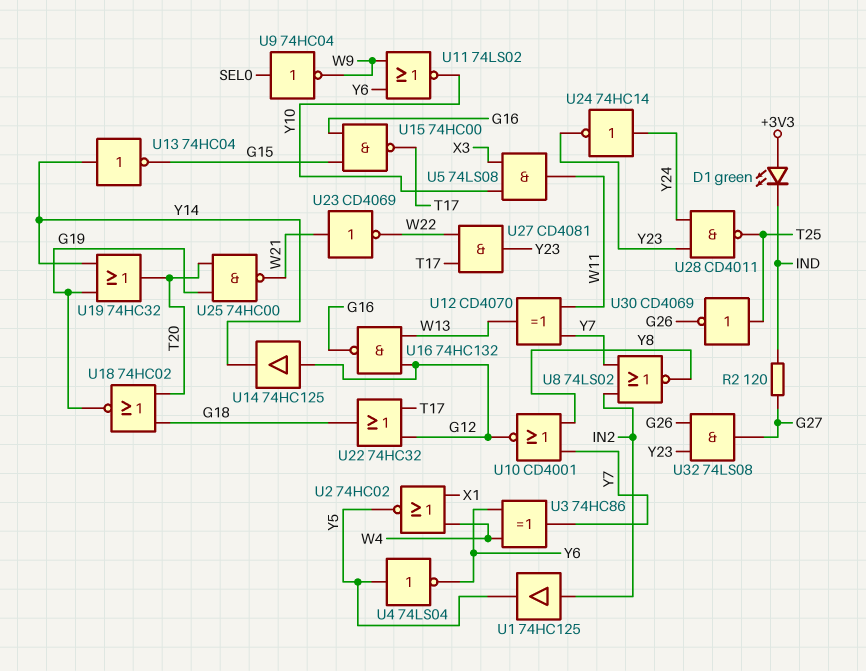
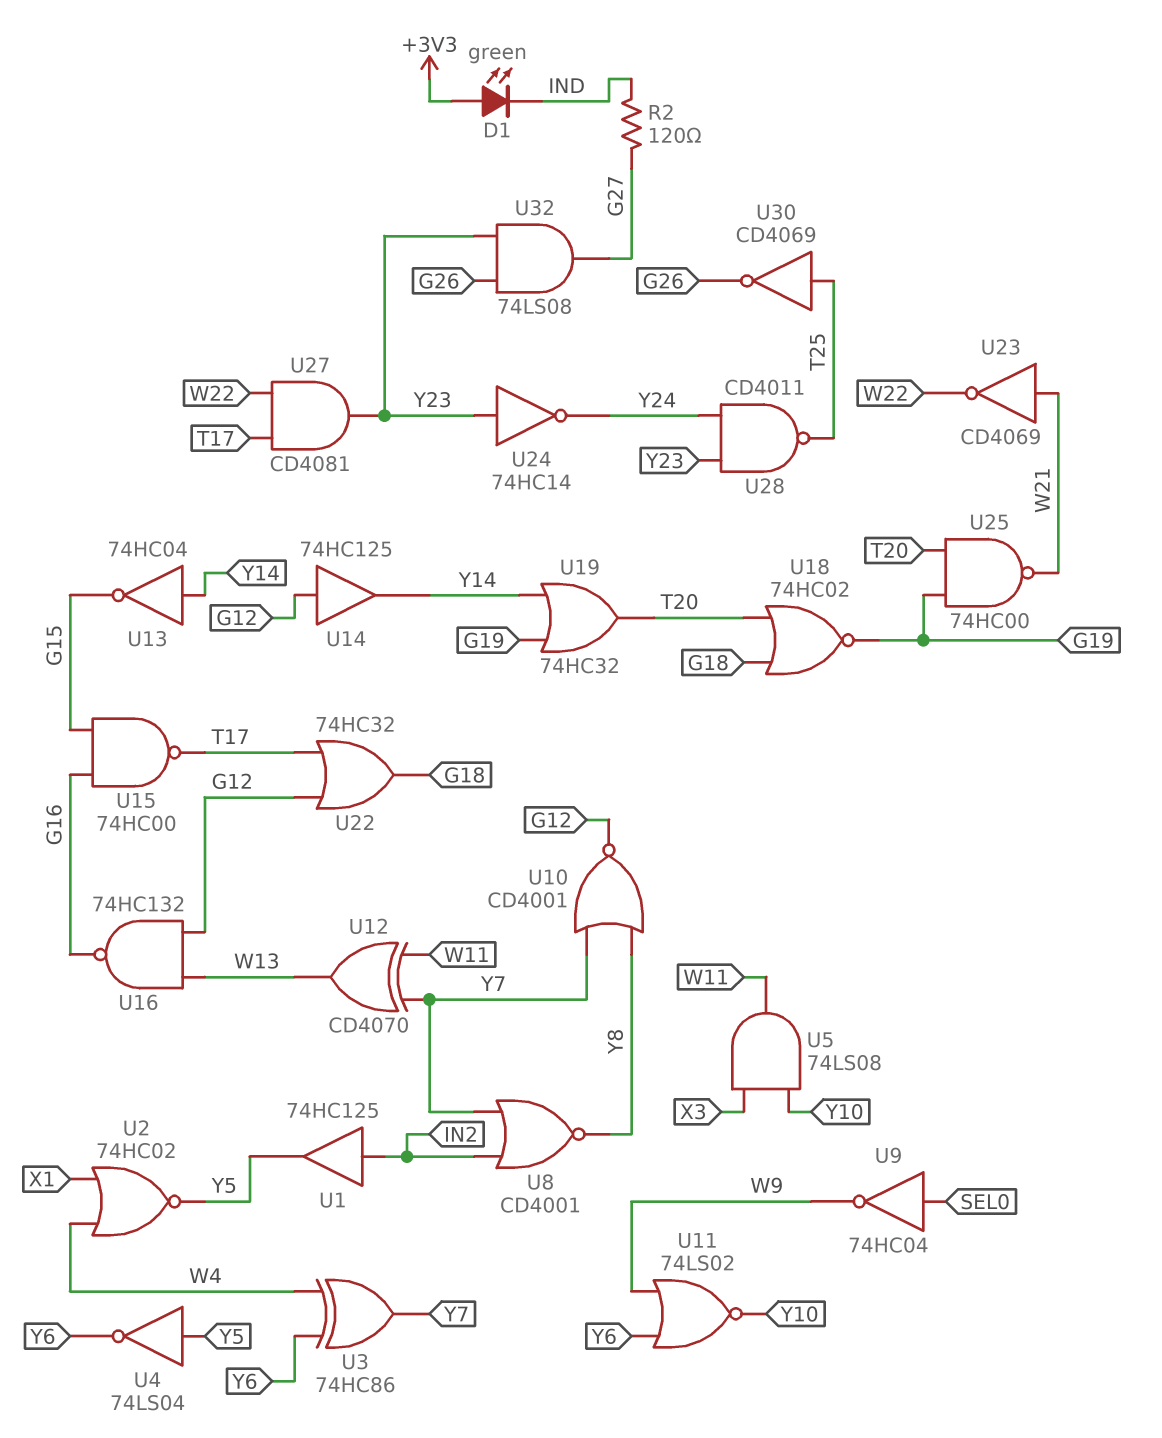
U8: NOR 74LS02 (in IN2, in Y7, out Y8) -> NOR CD4001 (in IN2, in Y7, out Y8)
U24: NOT 74HC14 (in Y24, out Y23) -> NOT 74HC14 (in Y23, out Y24)

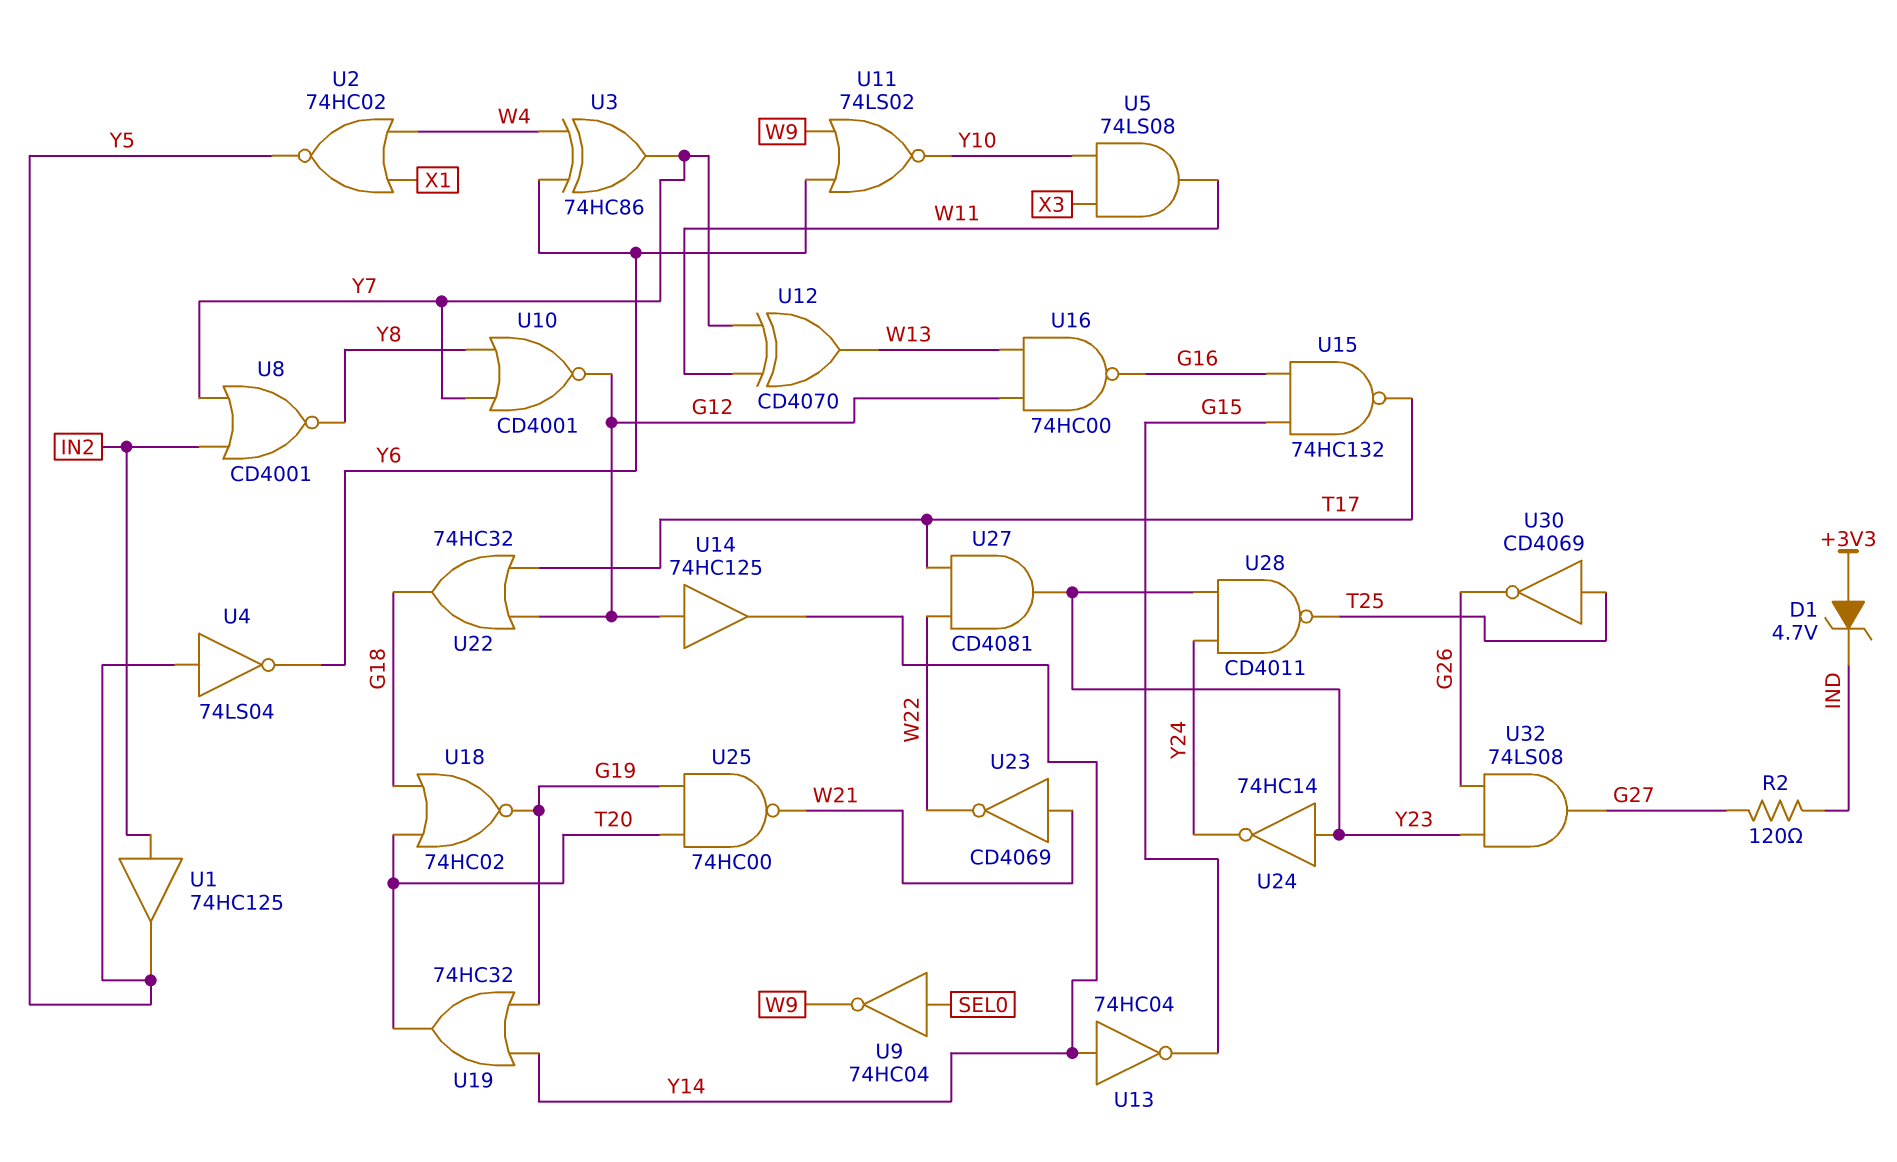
D1: LED green (A +3V3, K IND) -> zener 4.7V (A +3V3, K IND)
U15: NAND 74HC00 (in G15, in G16, out T17) -> NAND 74HC132 (in G15, in G16, out T17)
U16: NAND 74HC132 (in G12, in W13, out G16) -> NAND 74HC00 (in G12, in W13, out G16)

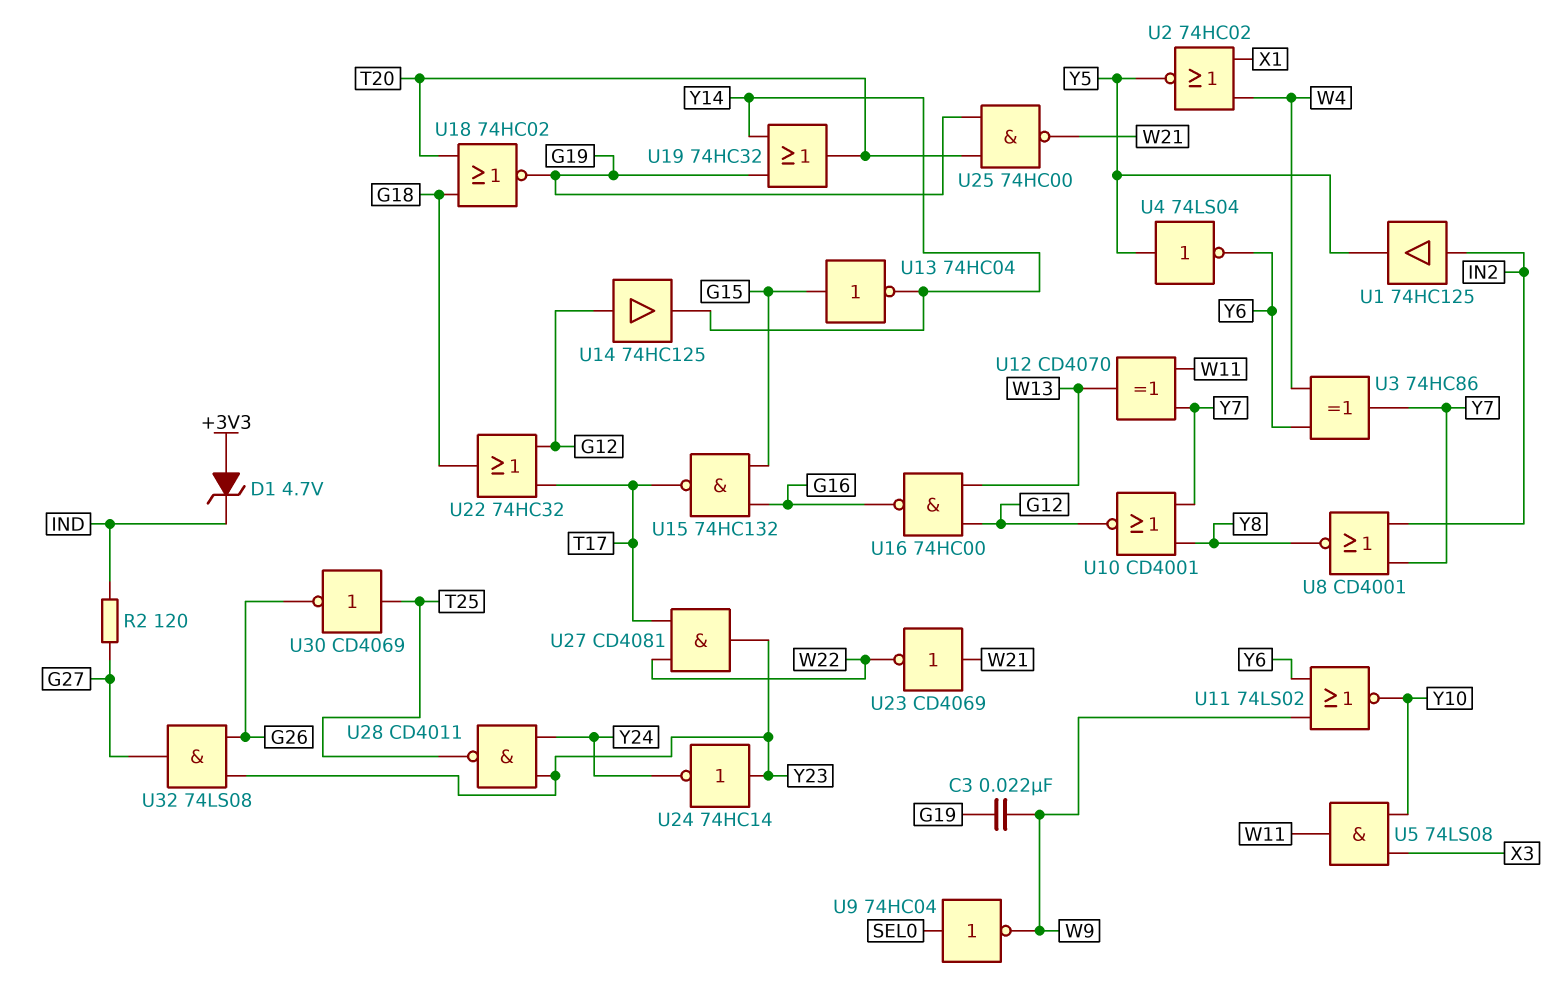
C3: none -> 22nF (G19, W9)
U13: NOT 74HC04 (in Y14, out G15) -> NOT 74HC04 (in G15, out Y14)

